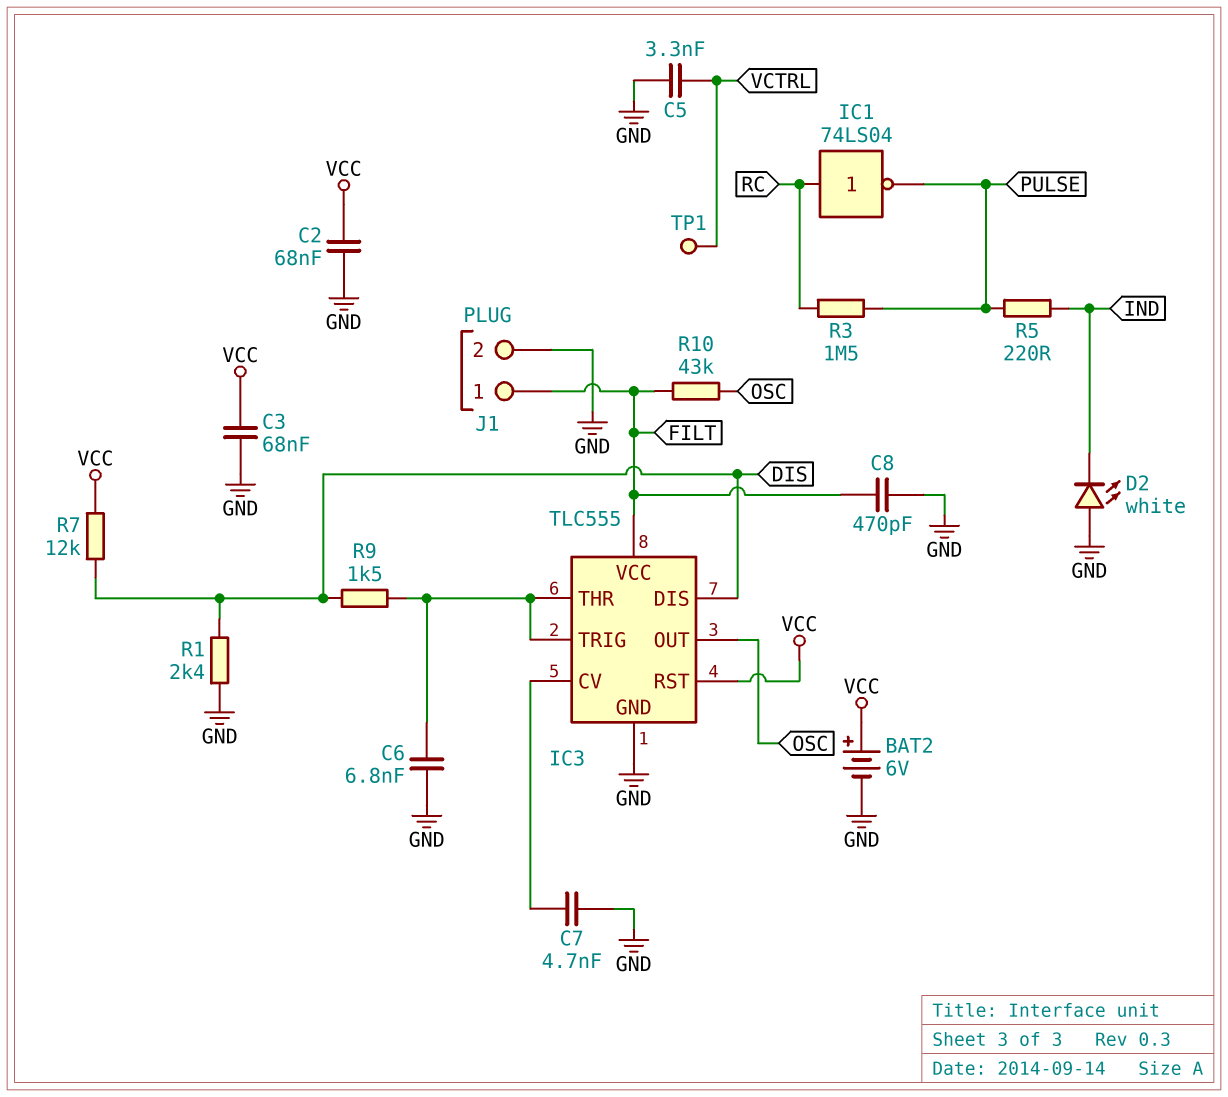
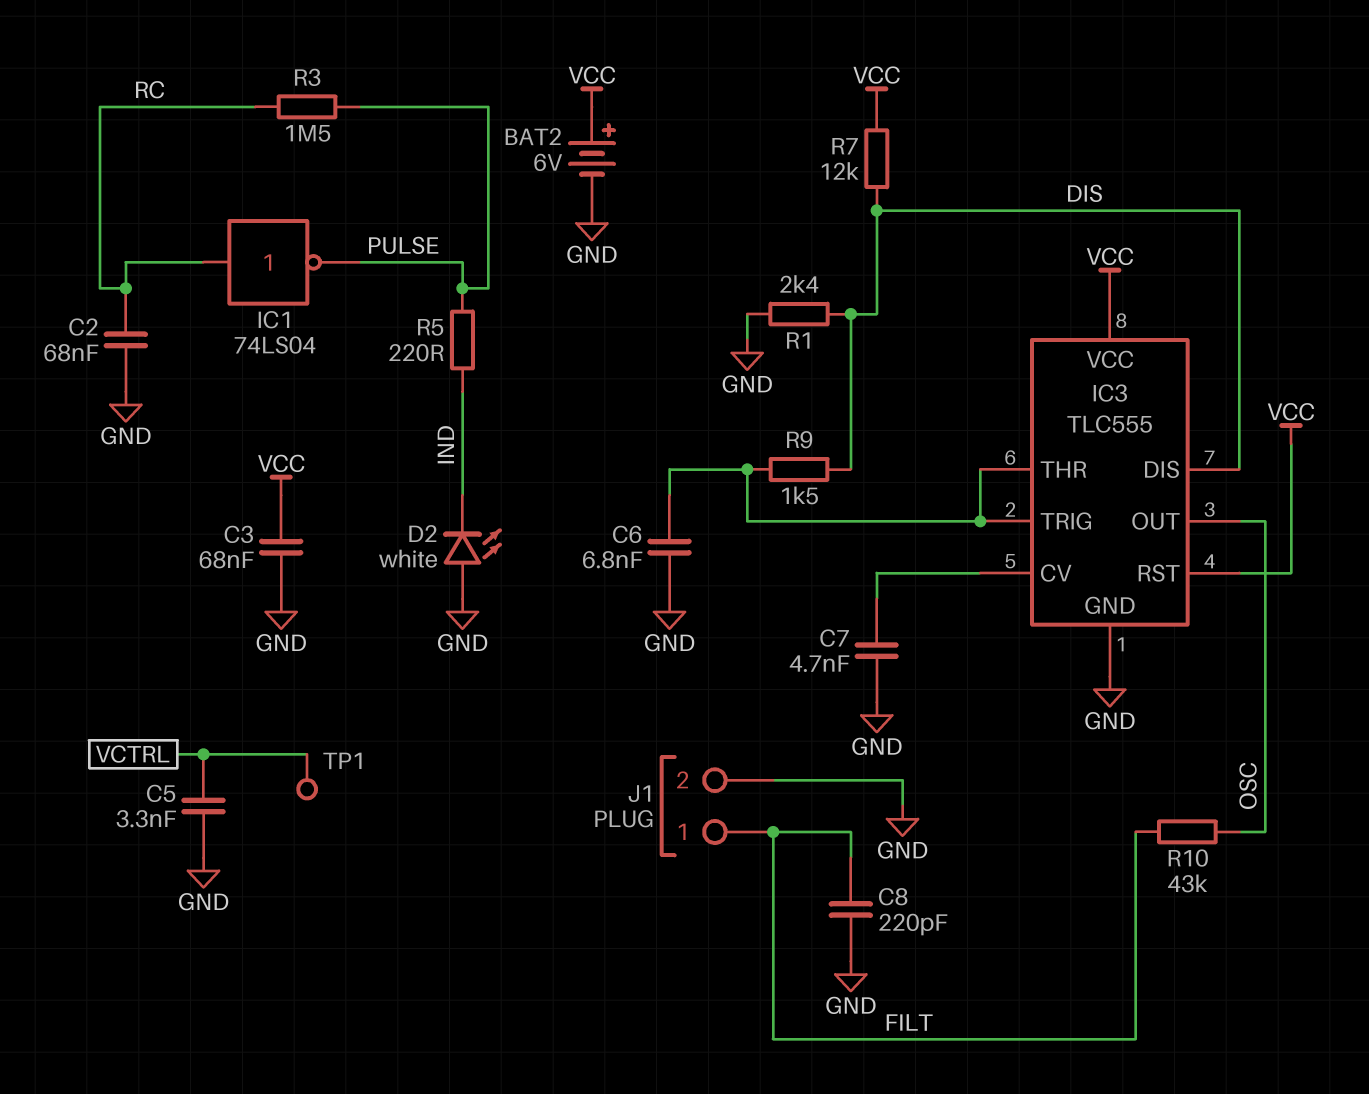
C2: 68nF (GND, VCC) -> 68nF (GND, RC)
C8: 470pF (FILT, GND) -> 220pF (FILT, GND)
IC3 pin VCC: FILT -> VCC

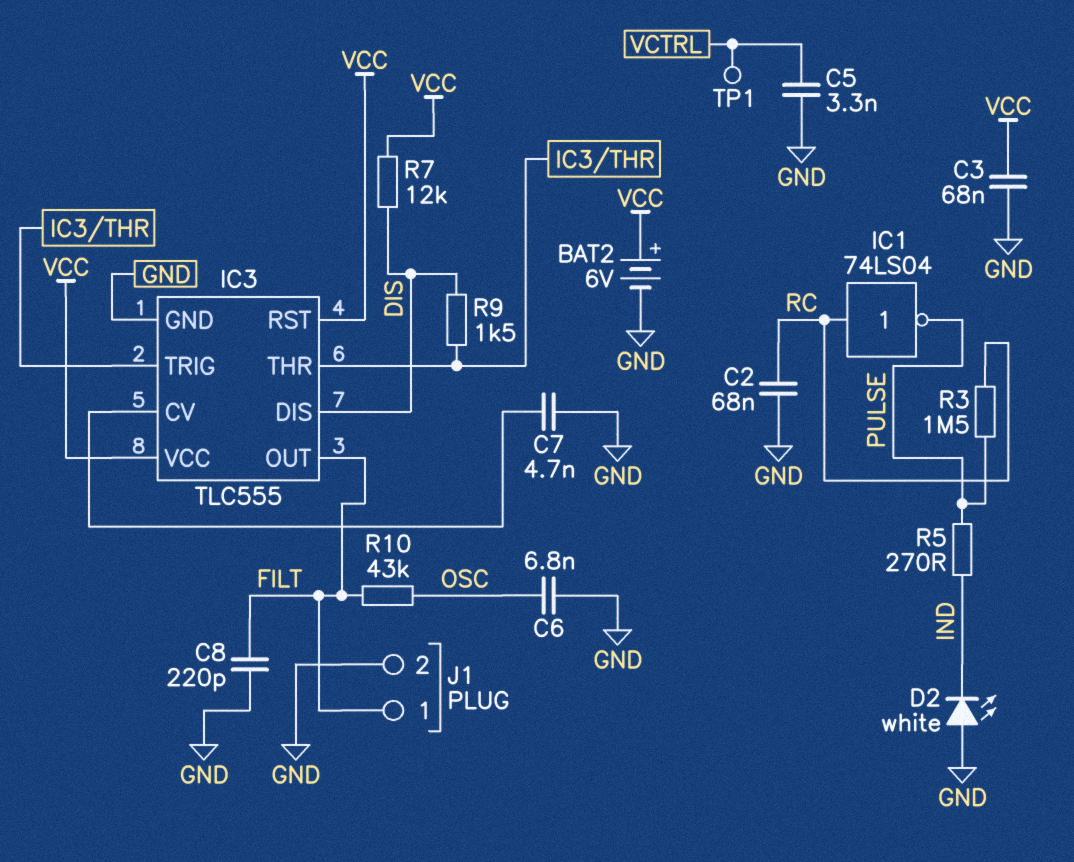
C6: 6.8nF (GND, IC3/THR) -> 6.8nF (GND, OSC)
IC3 pin OUT: OSC -> FILT
R1: 2.4k (DIS, GND) -> none
R5: 220 (IND, PULSE) -> 270 (IND, PULSE)

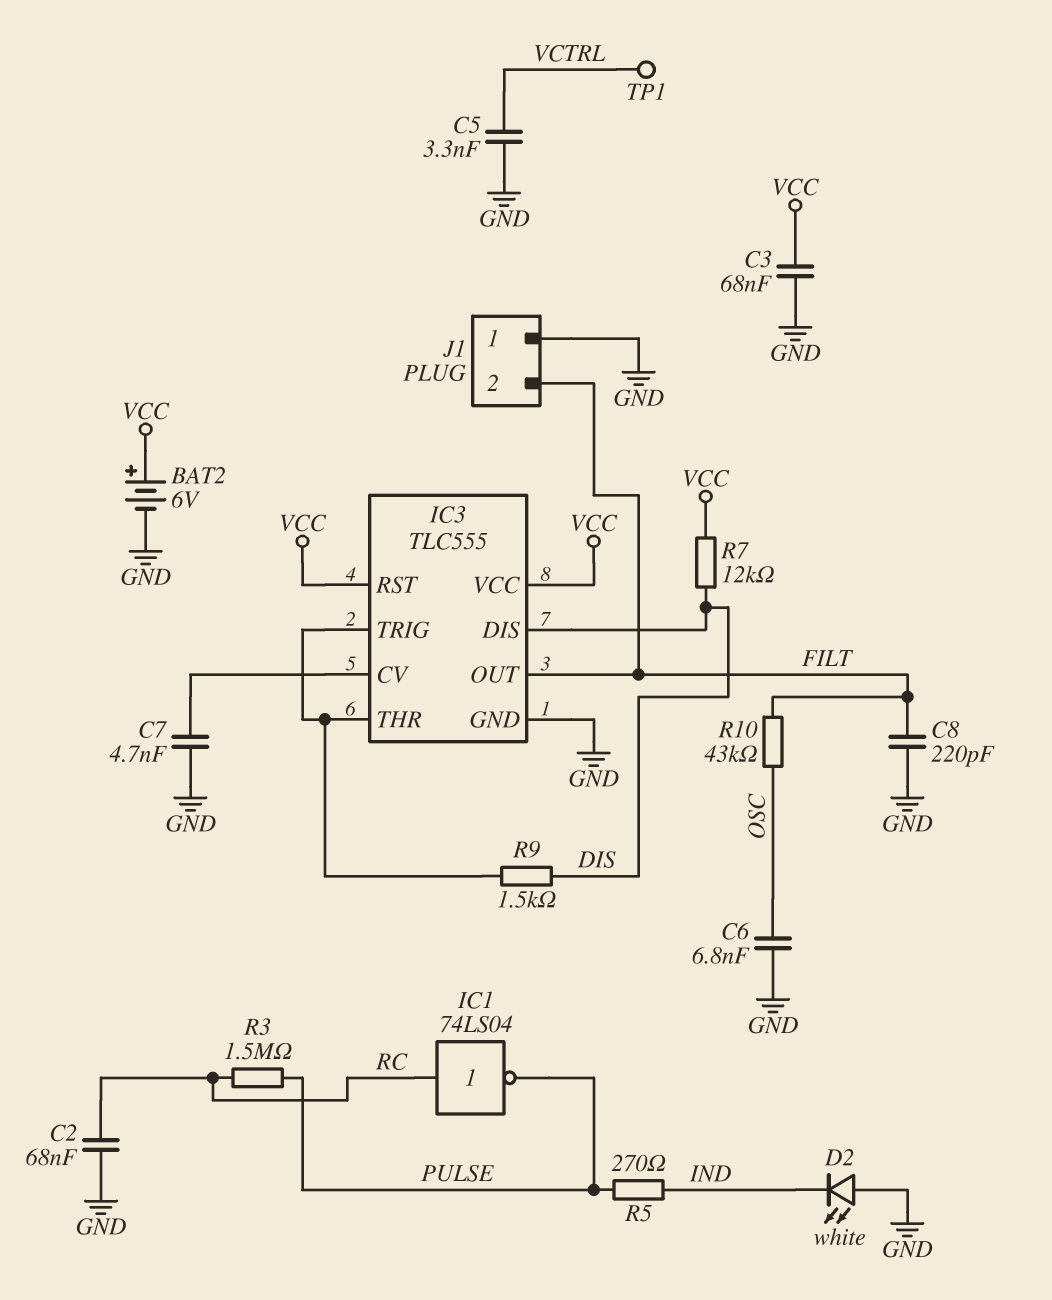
J1 pin 1: FILT -> GND
J1 pin 2: GND -> FILT

